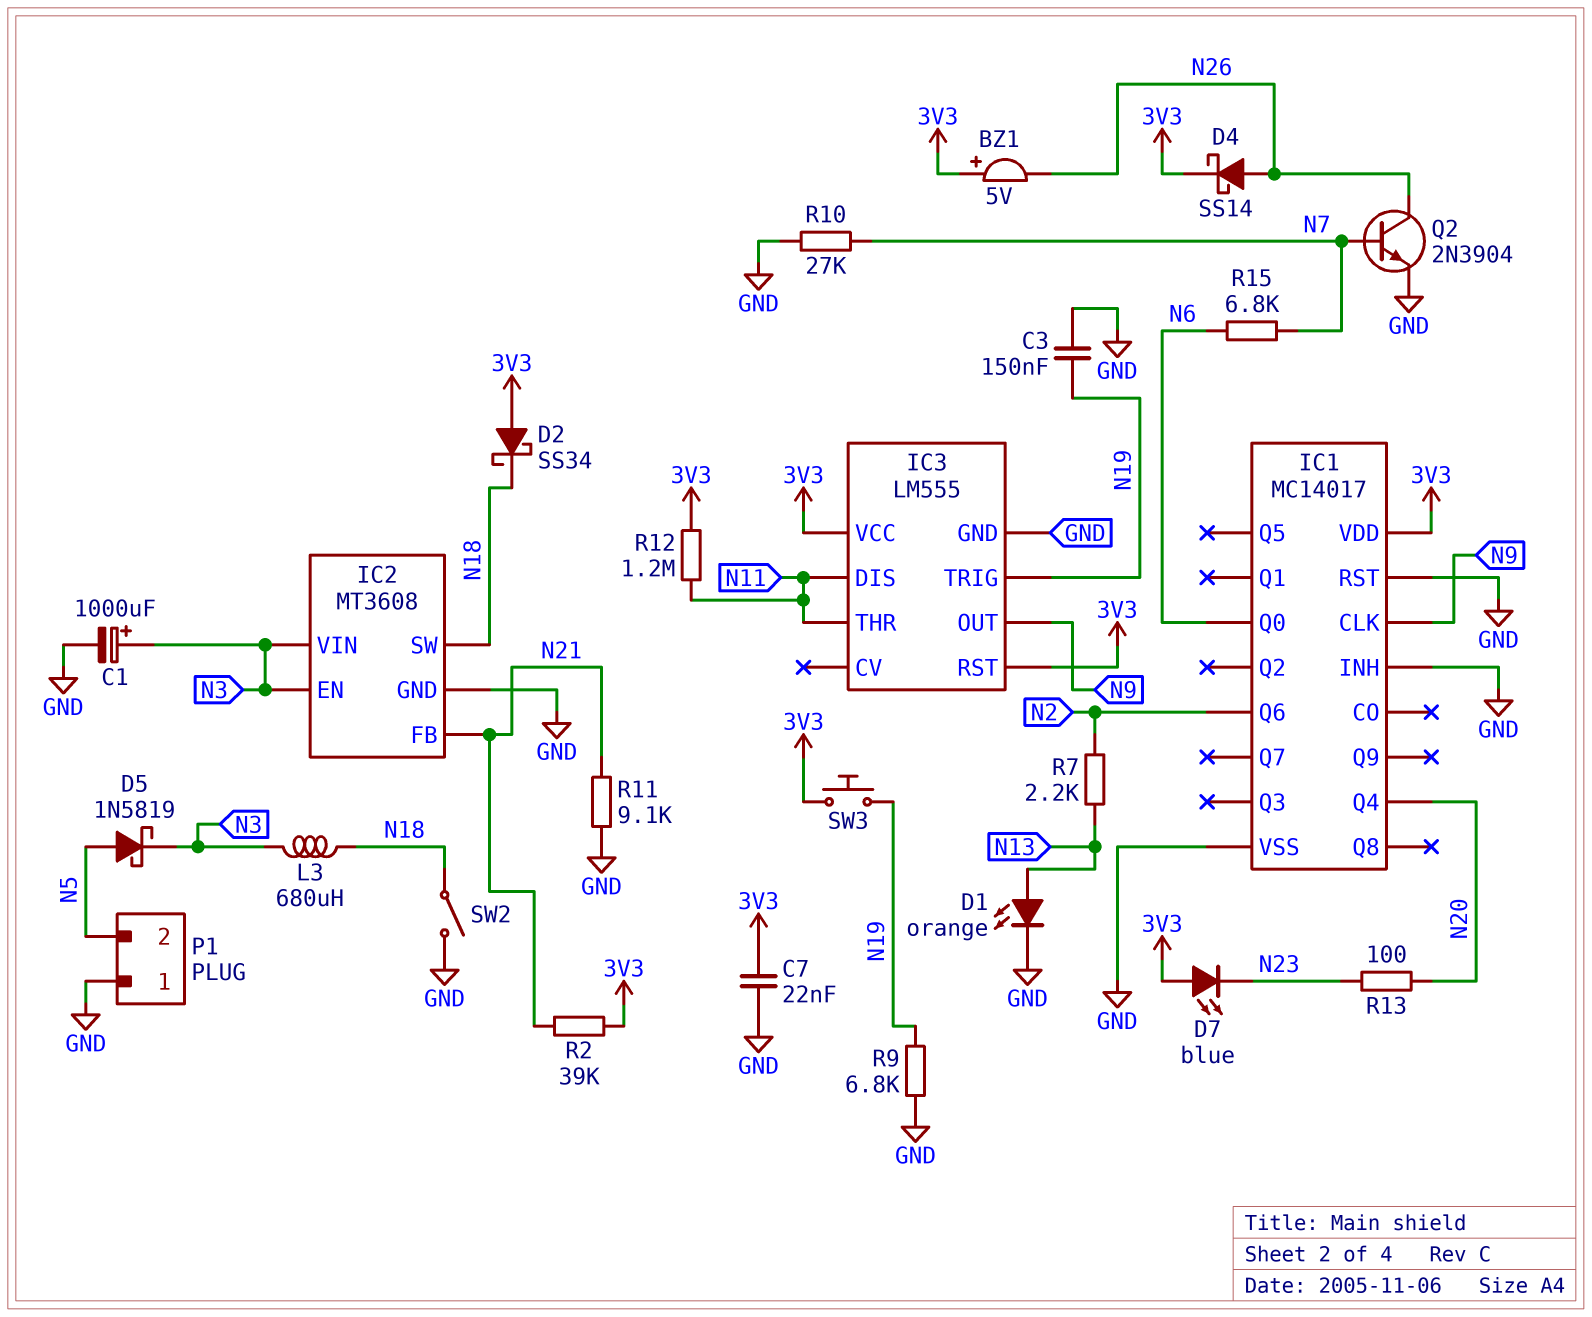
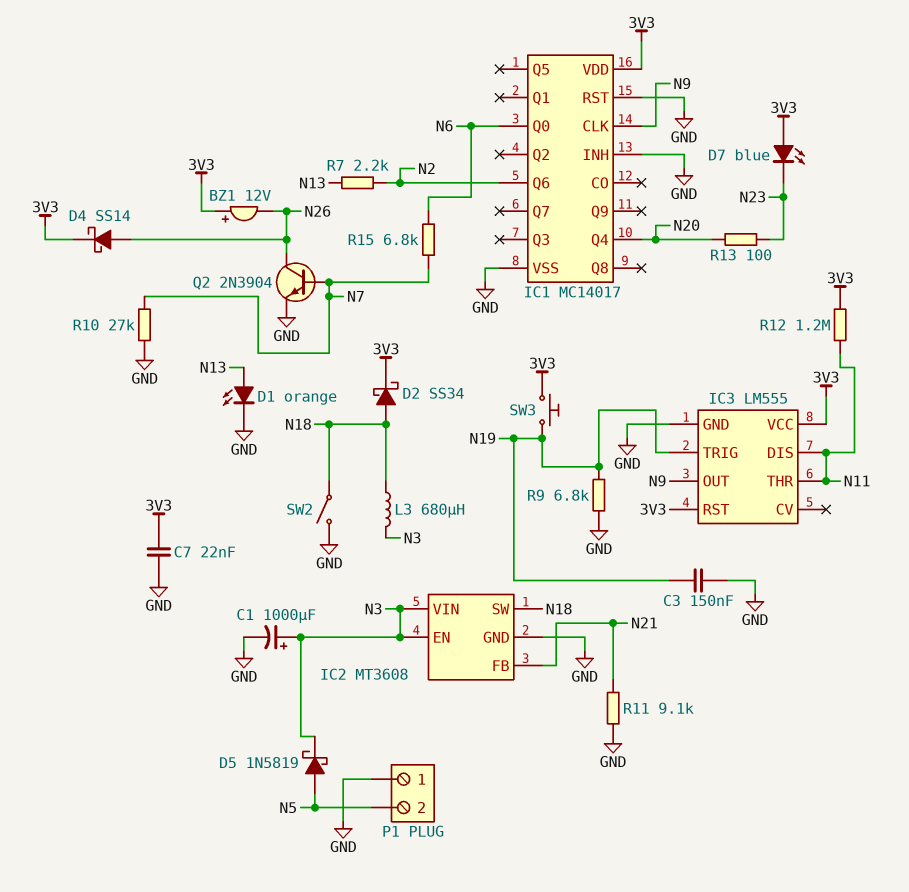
BZ1: buzzer 5V (plus 3V3, minus N26) -> buzzer 12V (plus 3V3, minus N26)
D2: schottky SS34 (A 3V3, K N18) -> schottky SS34 (A N18, K 3V3)
R2: 39k (3V3, N21) -> none

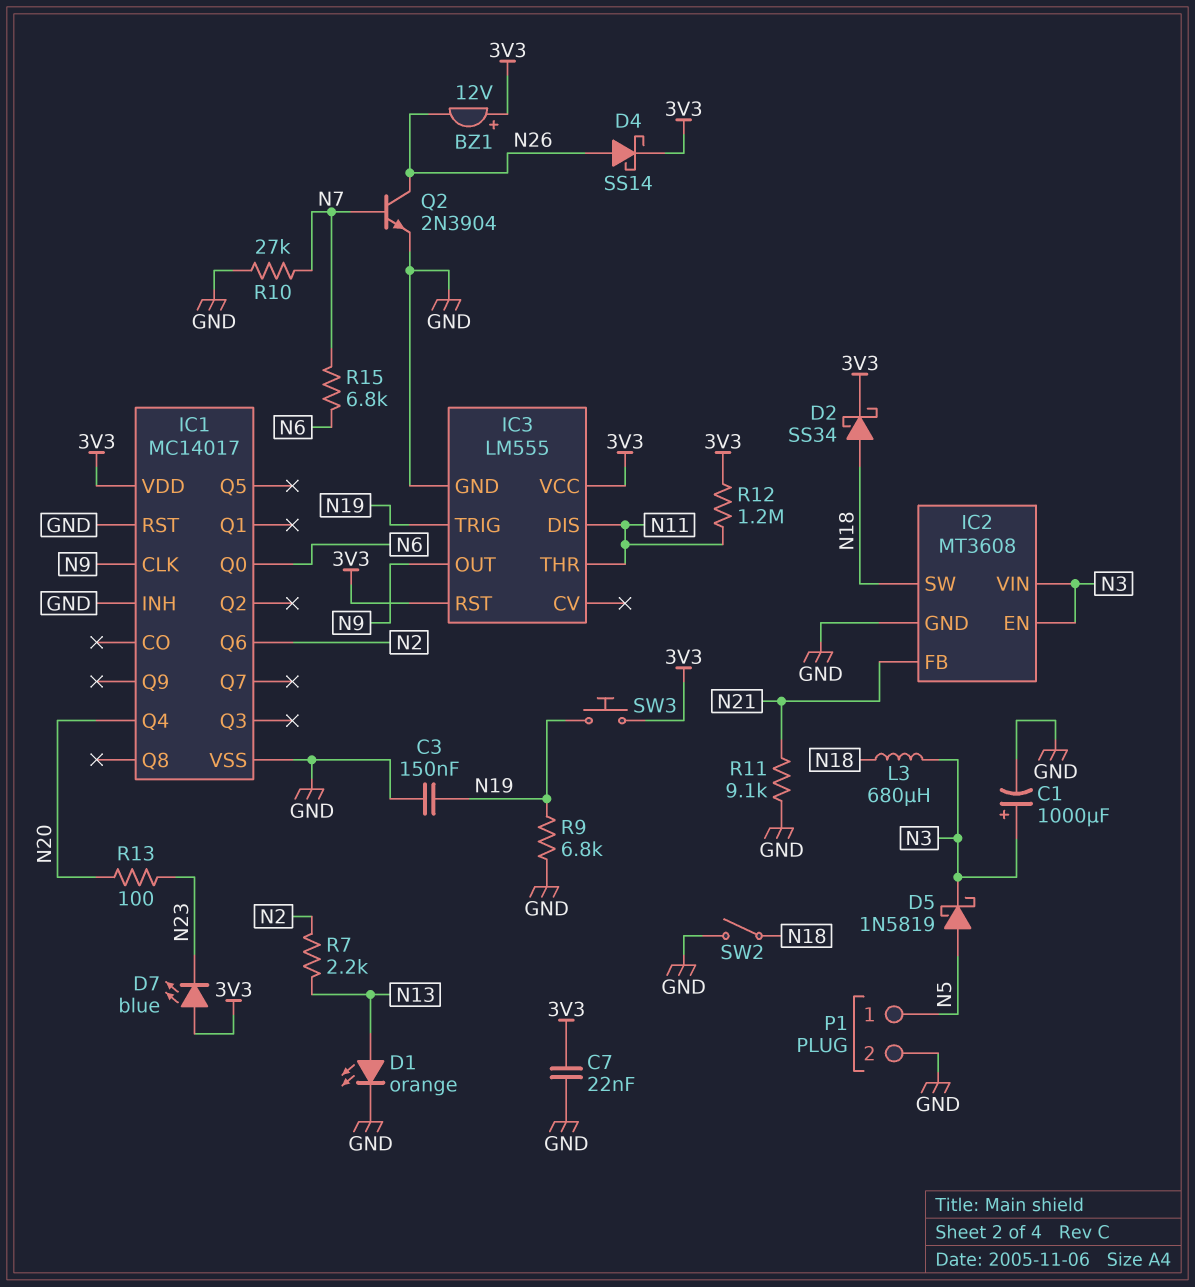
P1 pin 1: GND -> N5
P1 pin 2: N5 -> GND

